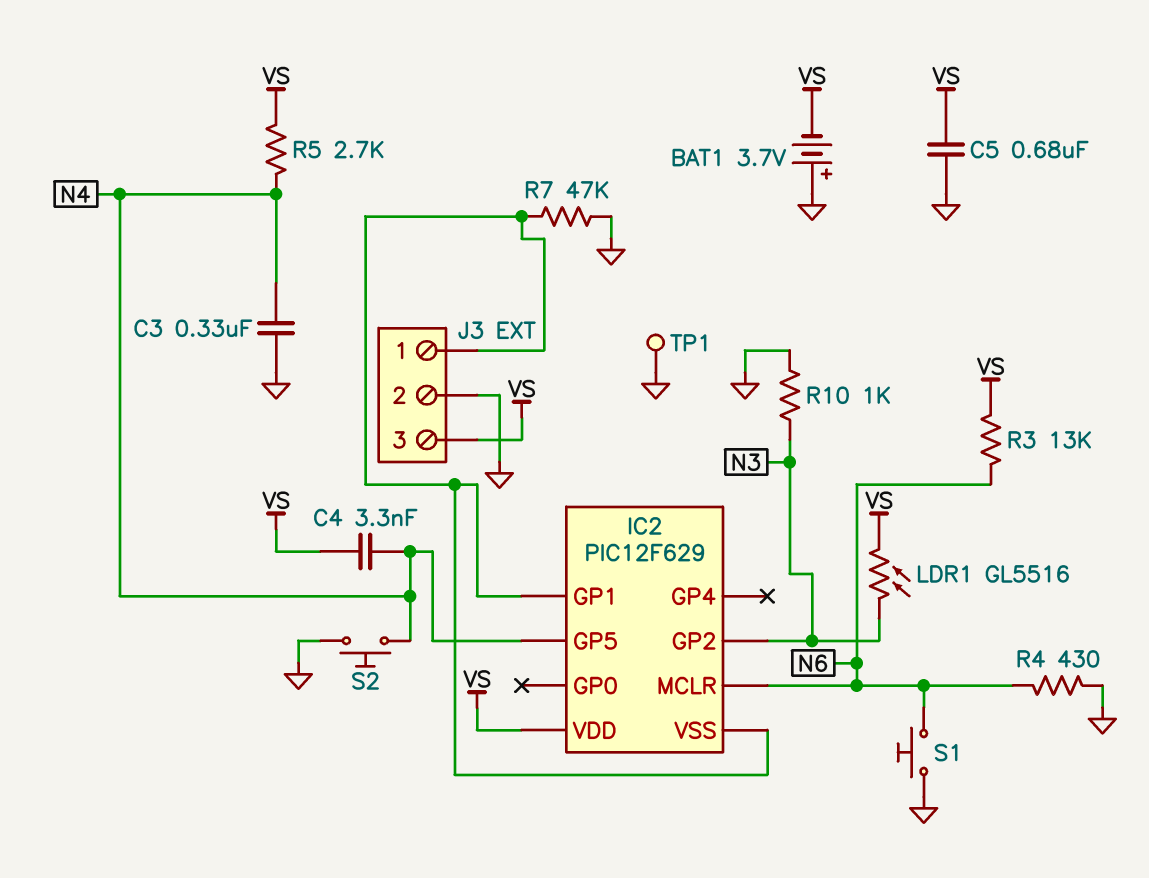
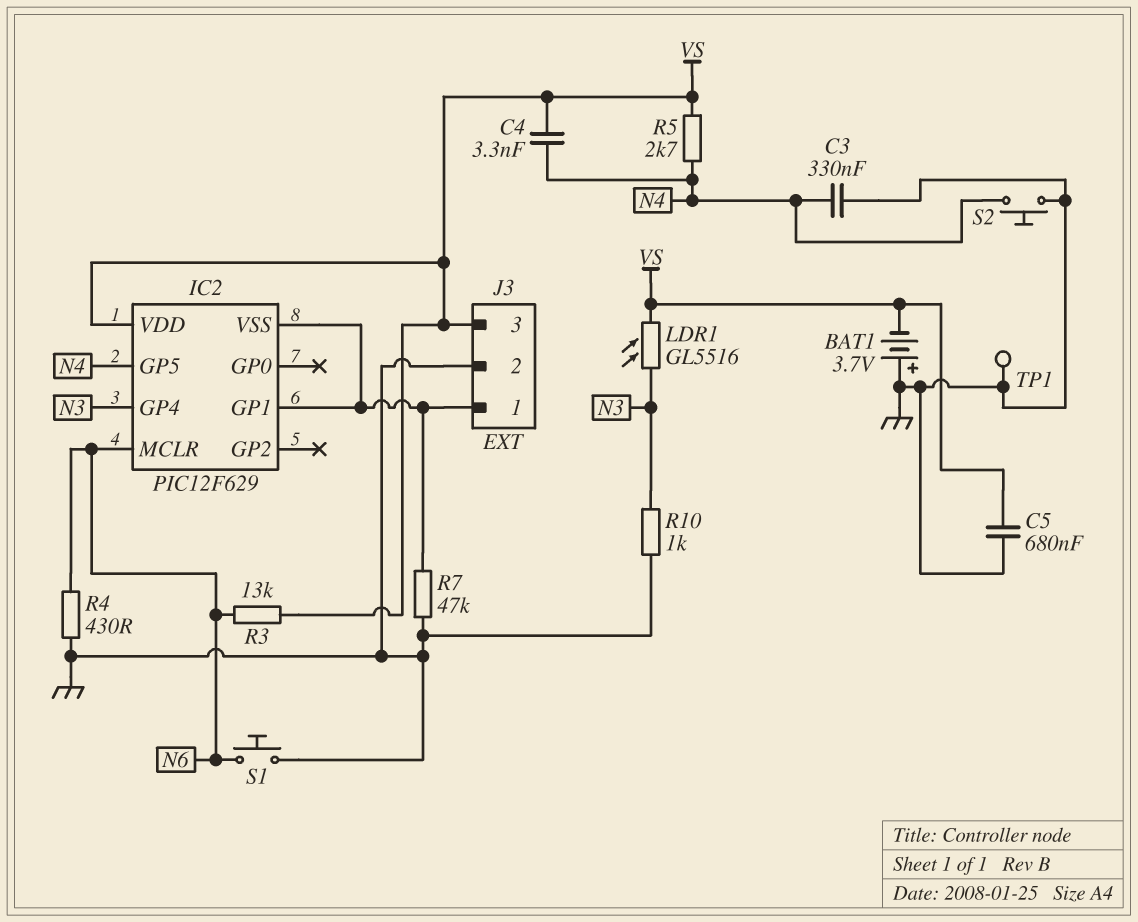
IC2 pin GP2: N3 -> none
IC2 pin GP4: none -> N3

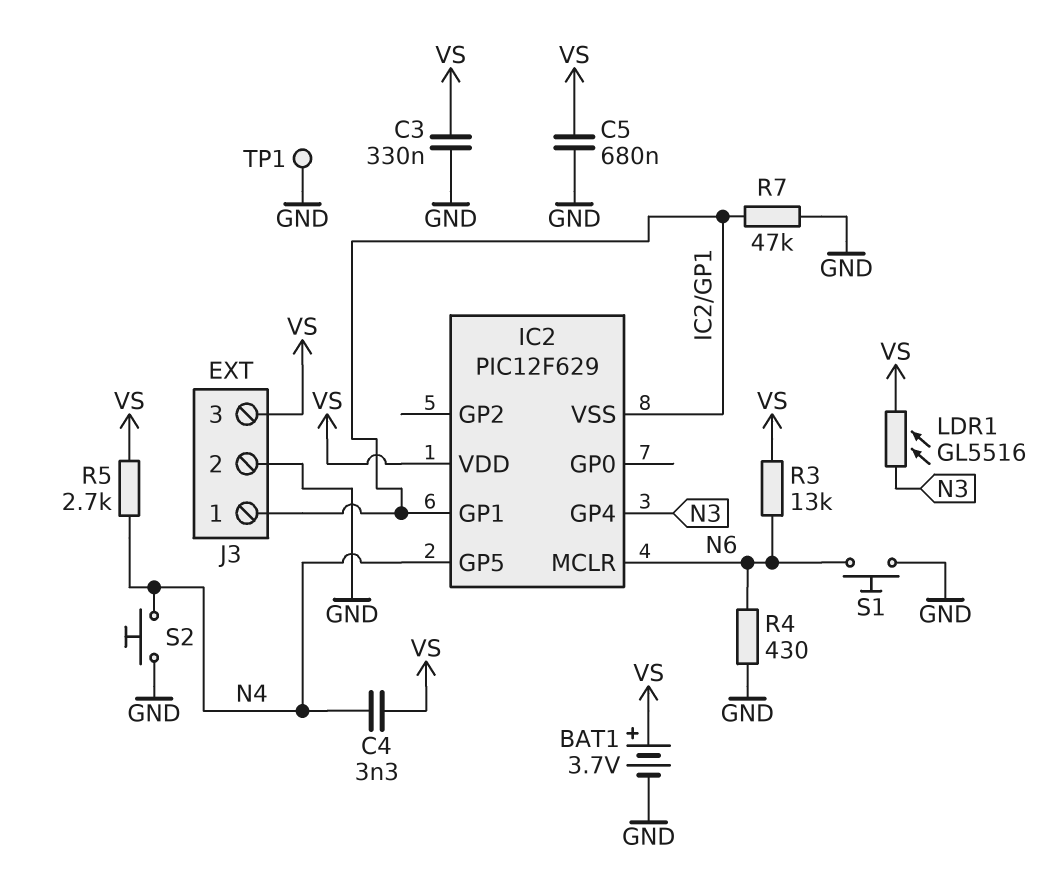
BAT1: 3.7V (plus GND, minus VS) -> 3.7V (plus VS, minus GND)
C3: 330nF (GND, N4) -> 330nF (GND, VS)
R10: 1k (GND, N3) -> none

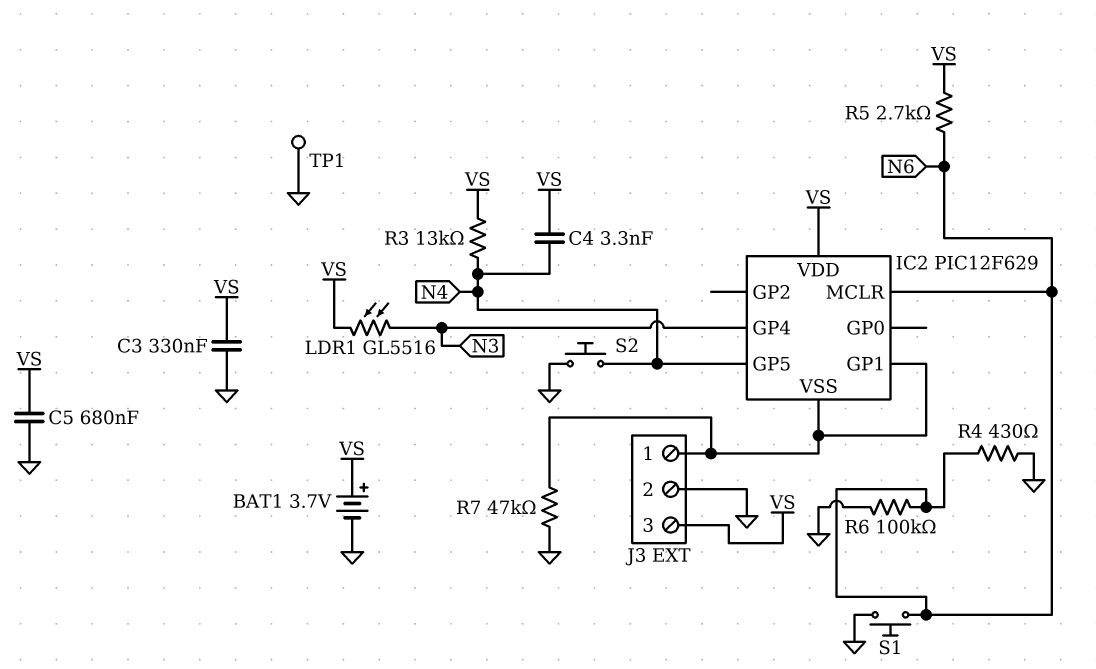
R3: 13k (N6, VS) -> 13k (N4, VS)
R5: 2.7k (N4, VS) -> 2.7k (N6, VS)
R6: none -> 100k (GND, N6)

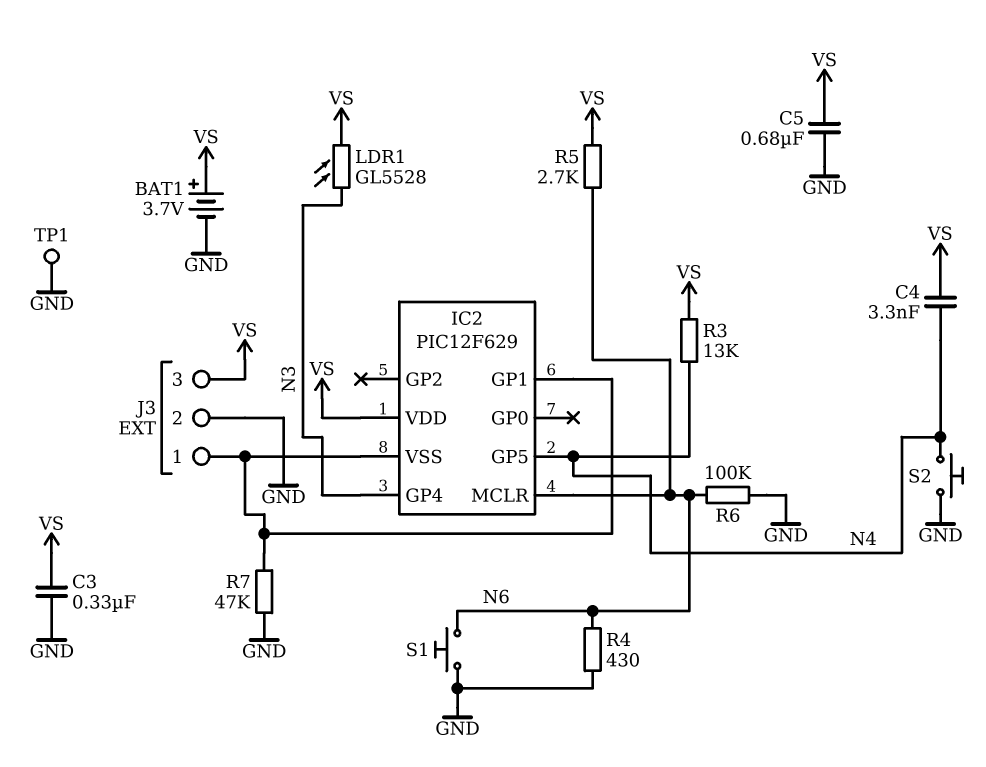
LDR1: GL5516 (N3, VS) -> GL5528 (N3, VS)

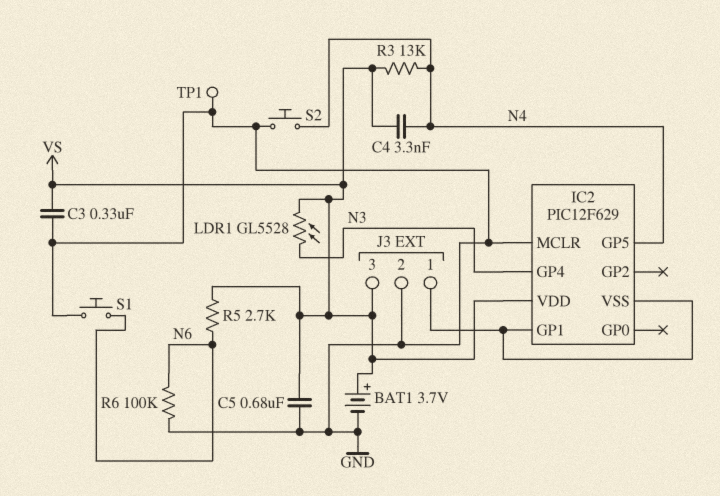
IC2 pin MCLR: N6 -> GND
R4: 430 (GND, N6) -> none
R7: 47k (GND, IC2/GP1) -> none

